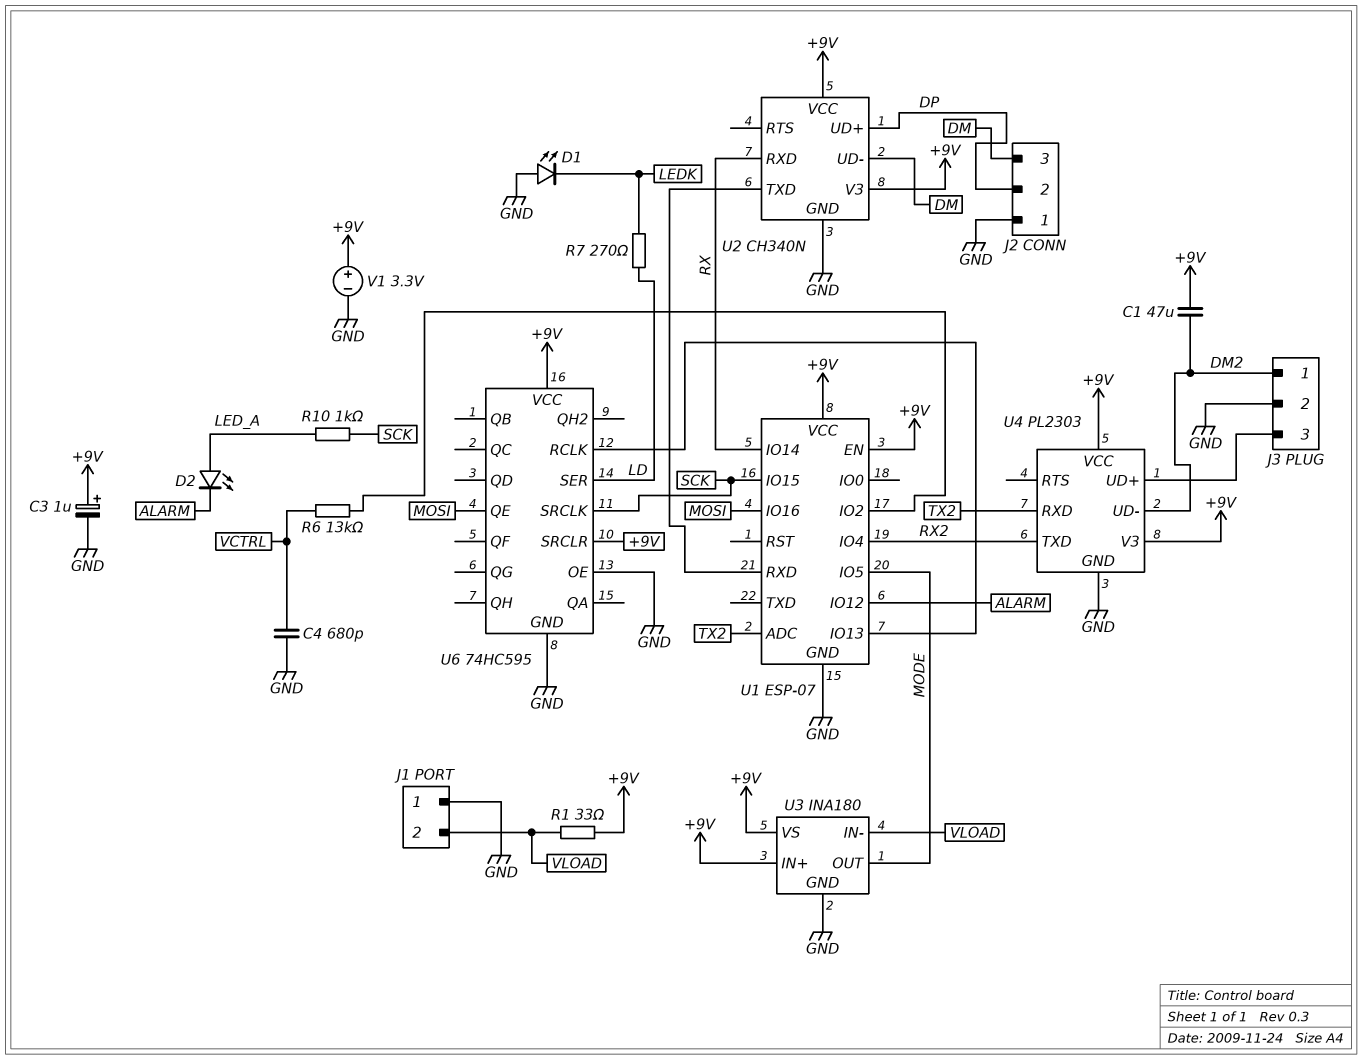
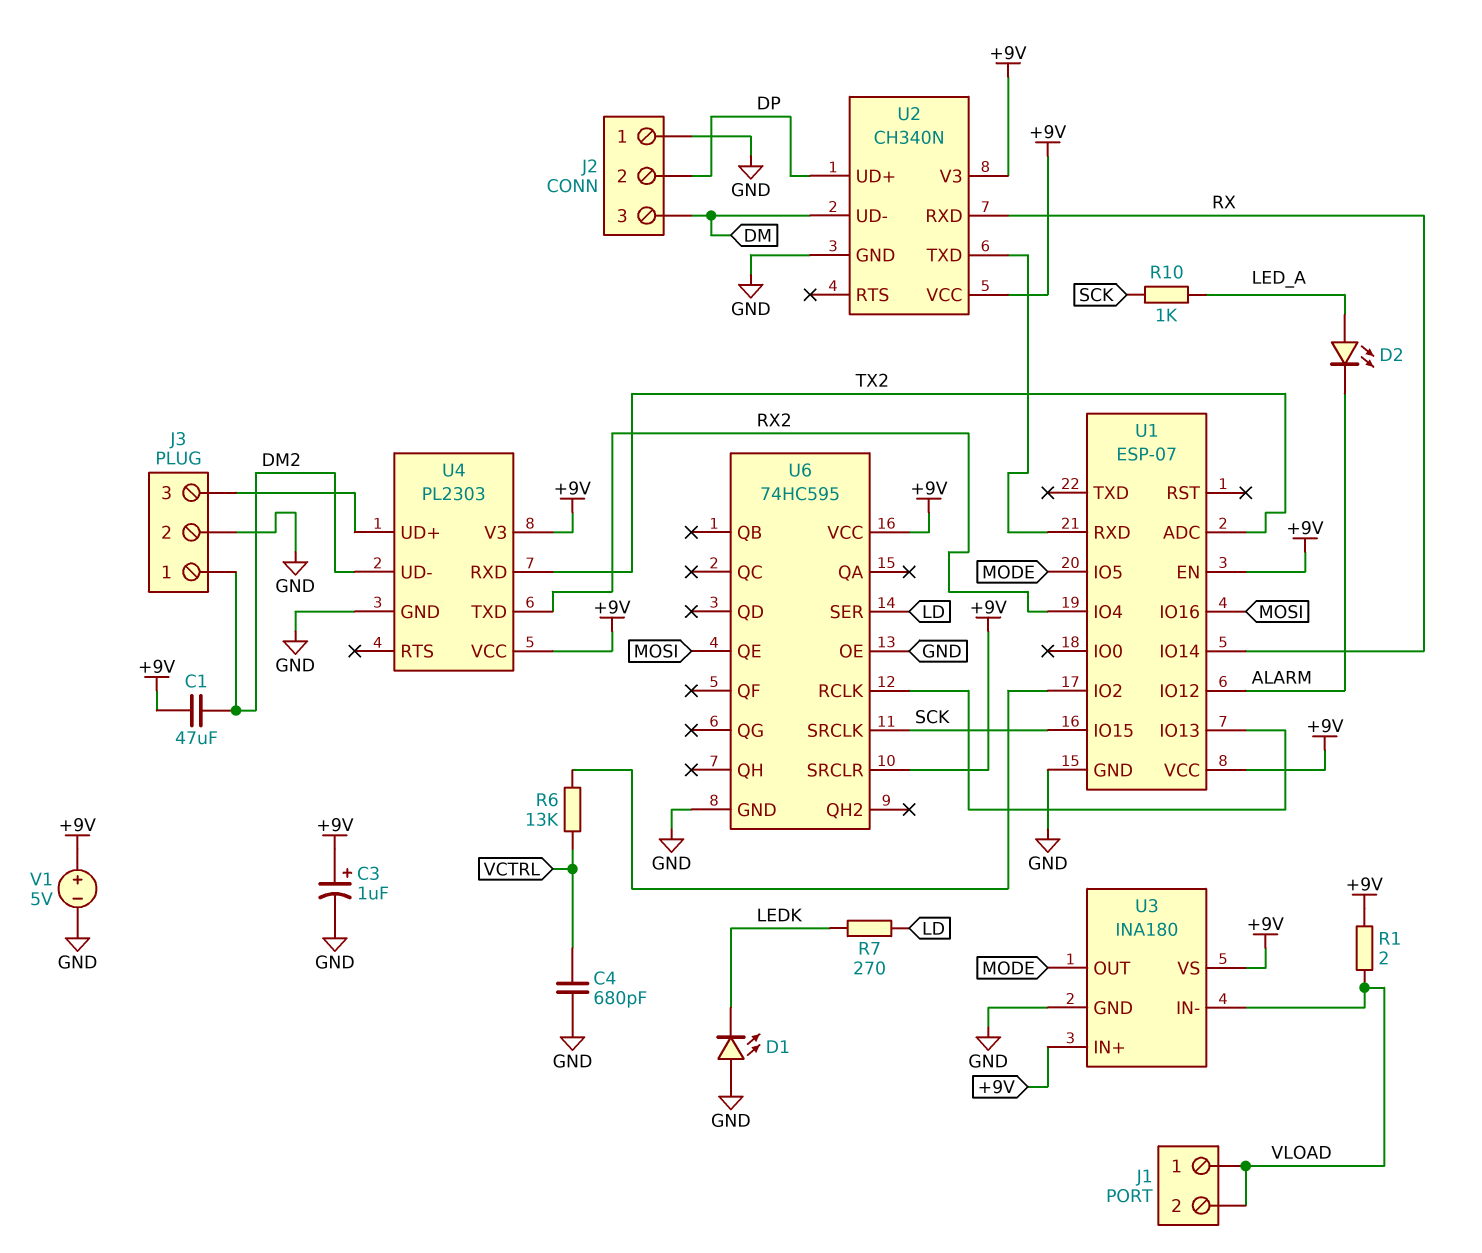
J1 pin 1: GND -> VLOAD
R1: 33 (+9V, VLOAD) -> 2 (+9V, VLOAD)
V1: 3.3V (plus +9V, minus GND) -> 5V (plus +9V, minus GND)

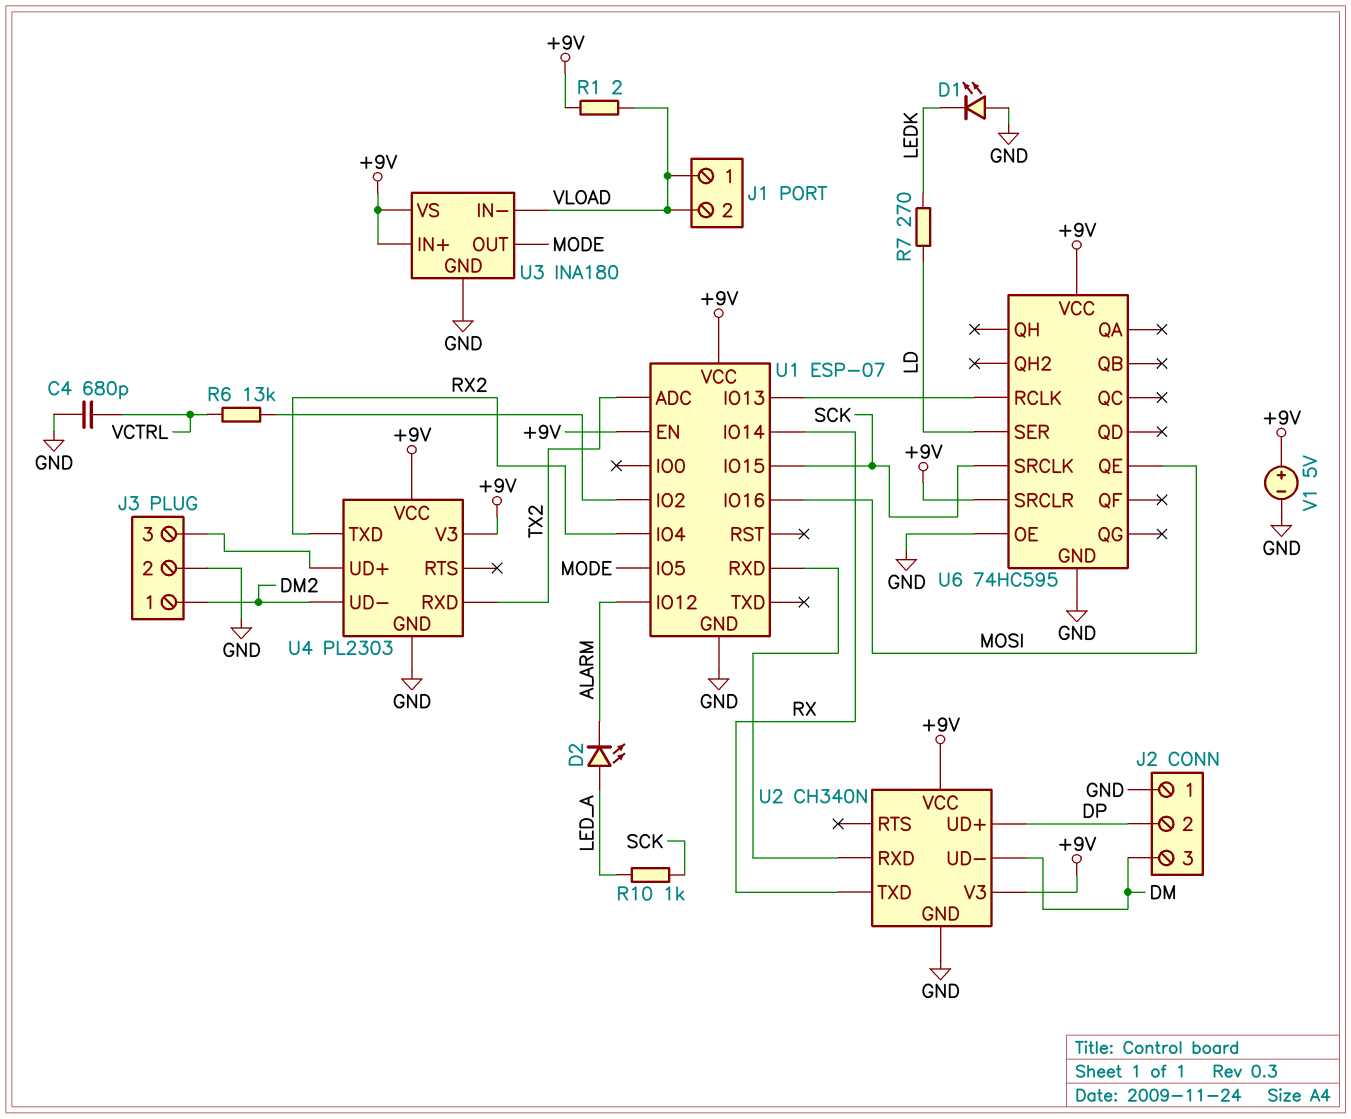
C1: 47uF (+9V, DM2) -> none
C3: 1uF (plus +9V, minus GND) -> none
U2 pin RXD: RX -> U1/RXD
U2 pin TXD: U1/RXD -> RX

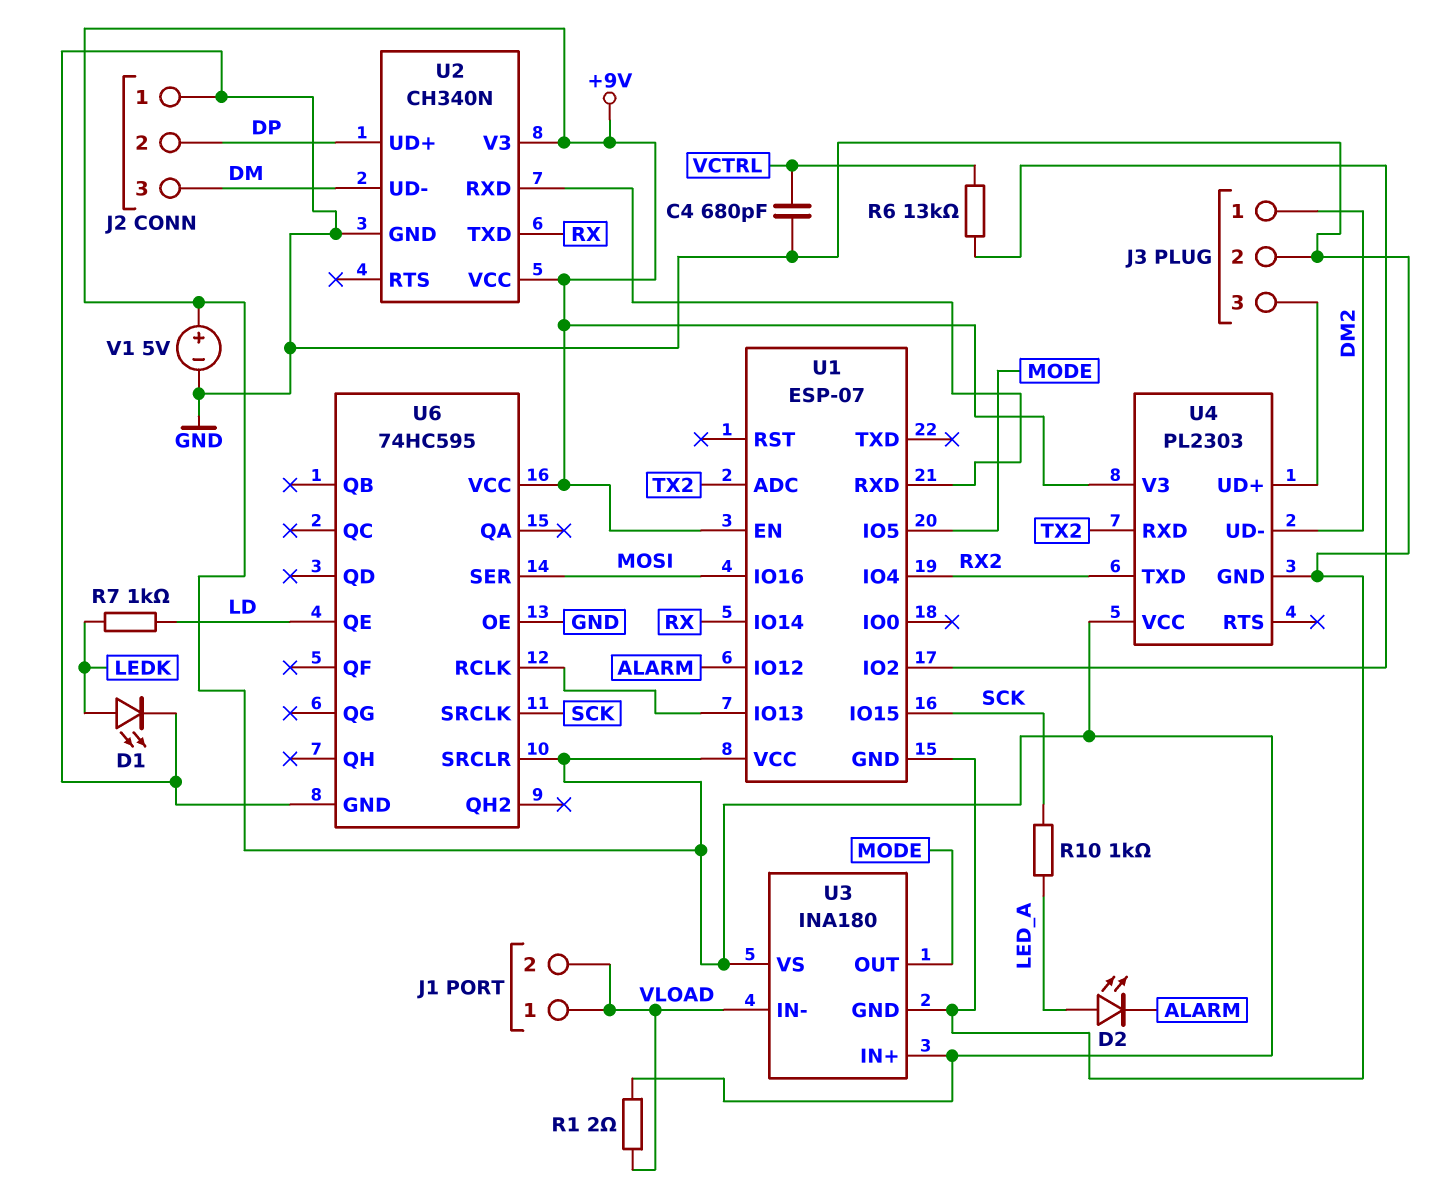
D1: LED (A GND, K LEDK) -> LED (A LEDK, K GND)
R7: 270 (LD, LEDK) -> 1k (LD, LEDK)
U6 pin QE: MOSI -> LD
U6 pin SER: LD -> MOSI

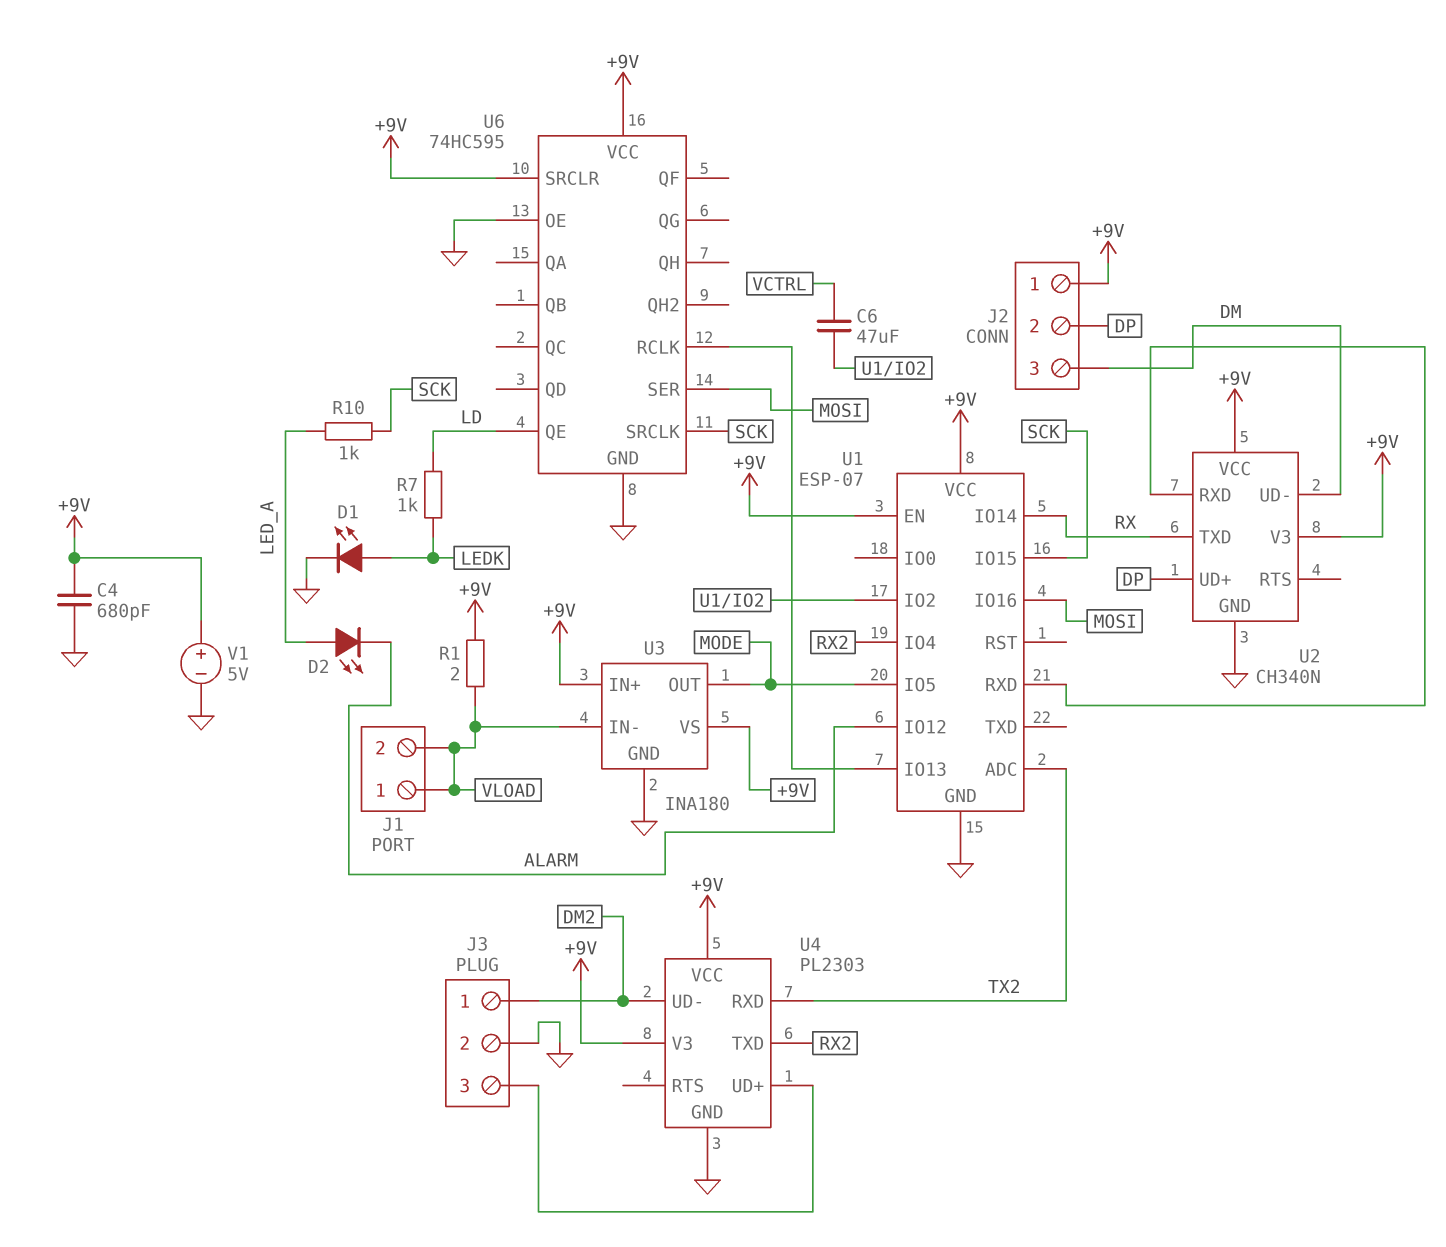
C4: 680pF (GND, VCTRL) -> 680pF (+9V, GND)
C6: none -> 47uF (U1/IO2, VCTRL)
J2 pin 1: GND -> +9V
R6: 13k (U1/IO2, VCTRL) -> none

